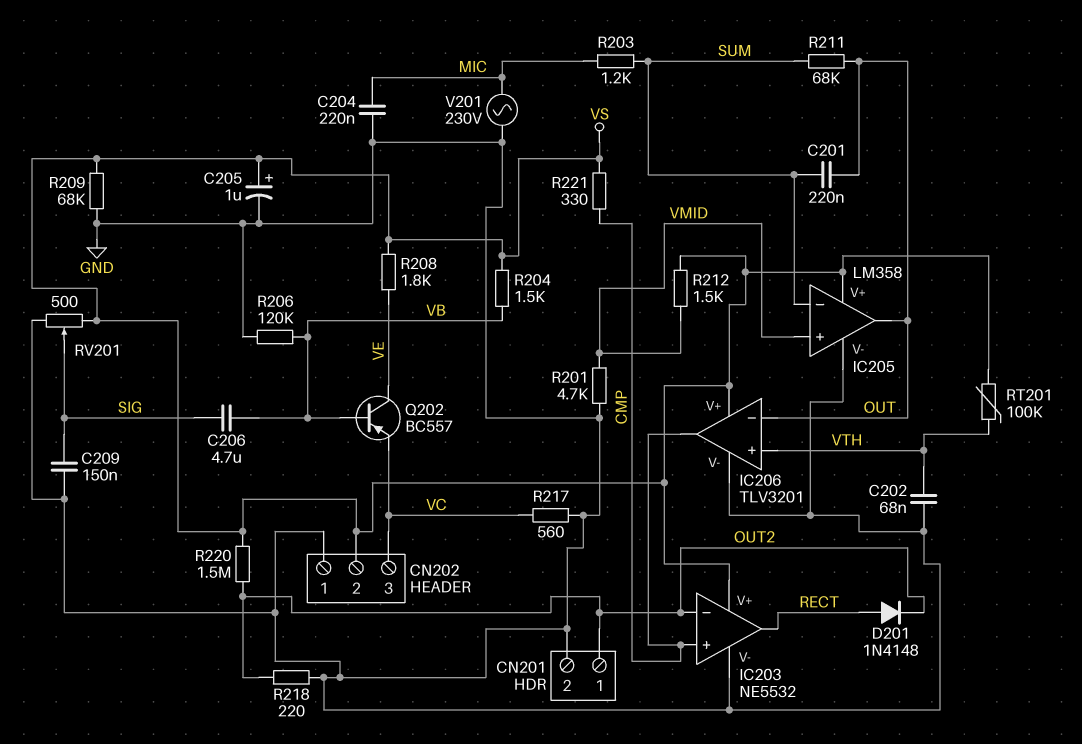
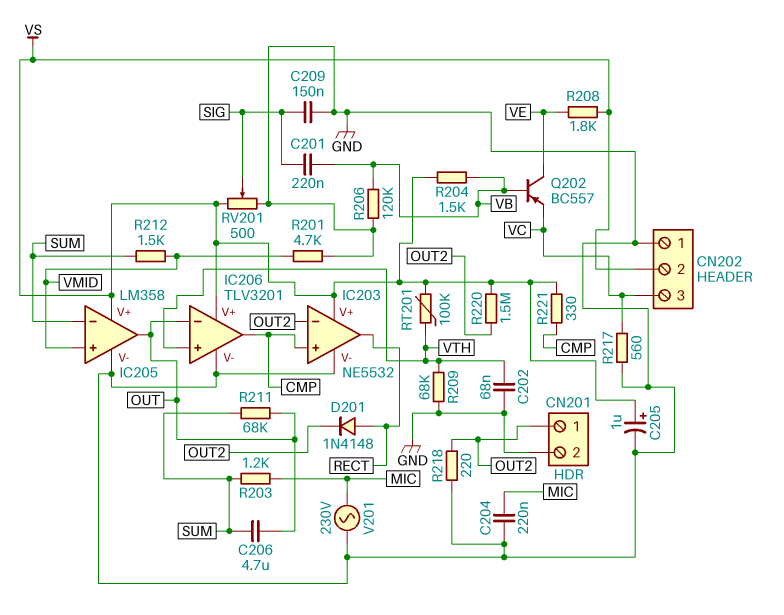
C201: 220nF (OUT, SUM) -> 220nF (SIG, VB)
C206: 4.7uF (SIG, VB) -> 4.7uF (OUT, SUM)
R209: 68k (GND, VS) -> 68k (GND, VTH)
R212: 1.5k (VMID, VS) -> 1.5k (SUM, VMID)

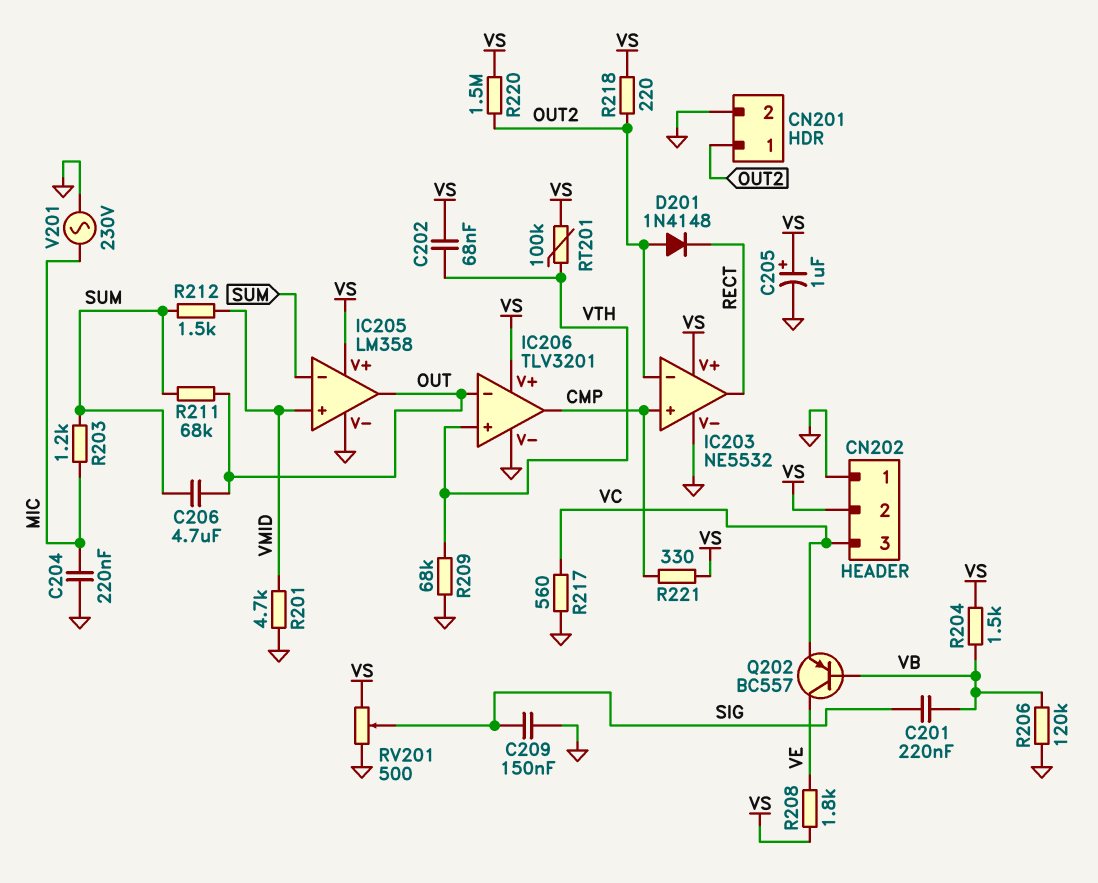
C202: 68nF (GND, VTH) -> 68nF (VS, VTH)
D201: diode 1N4148 (A RECT, K OUT2) -> diode 1N4148 (A OUT2, K RECT)
R218: 220 (GND, OUT2) -> 220 (OUT2, VS)

